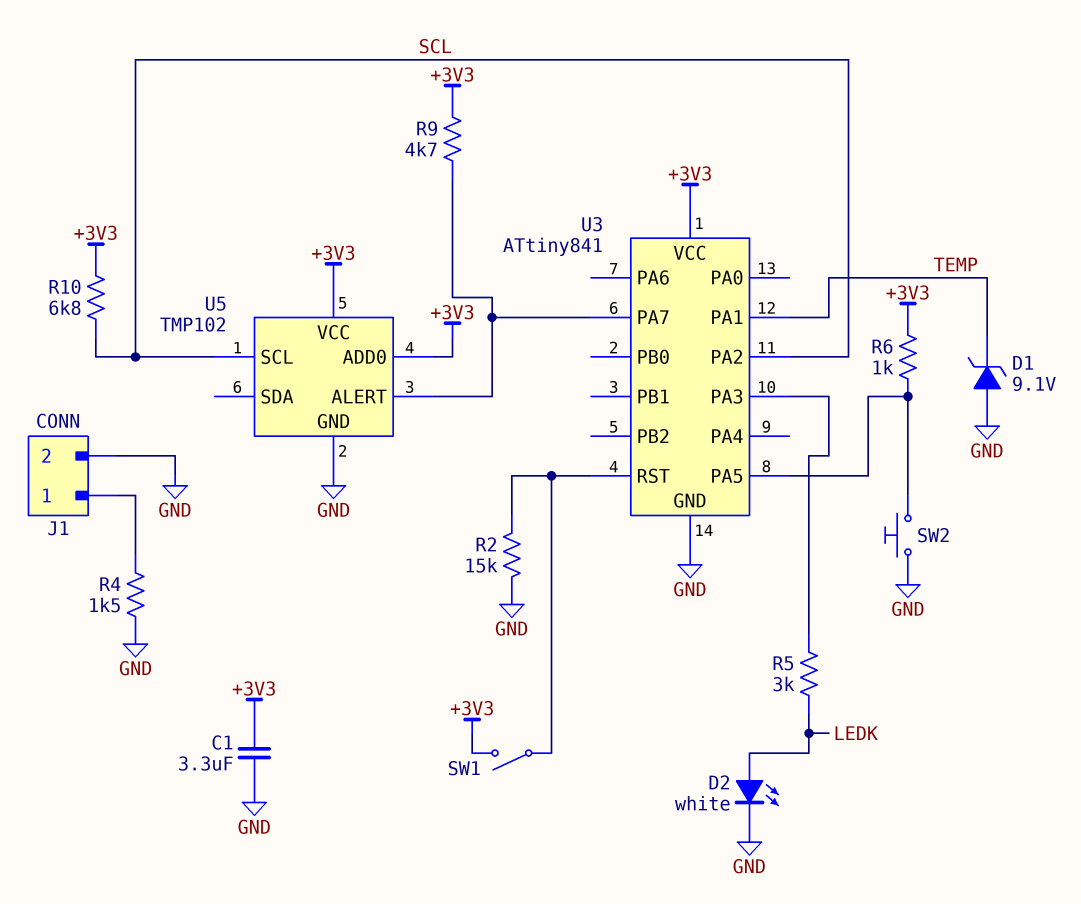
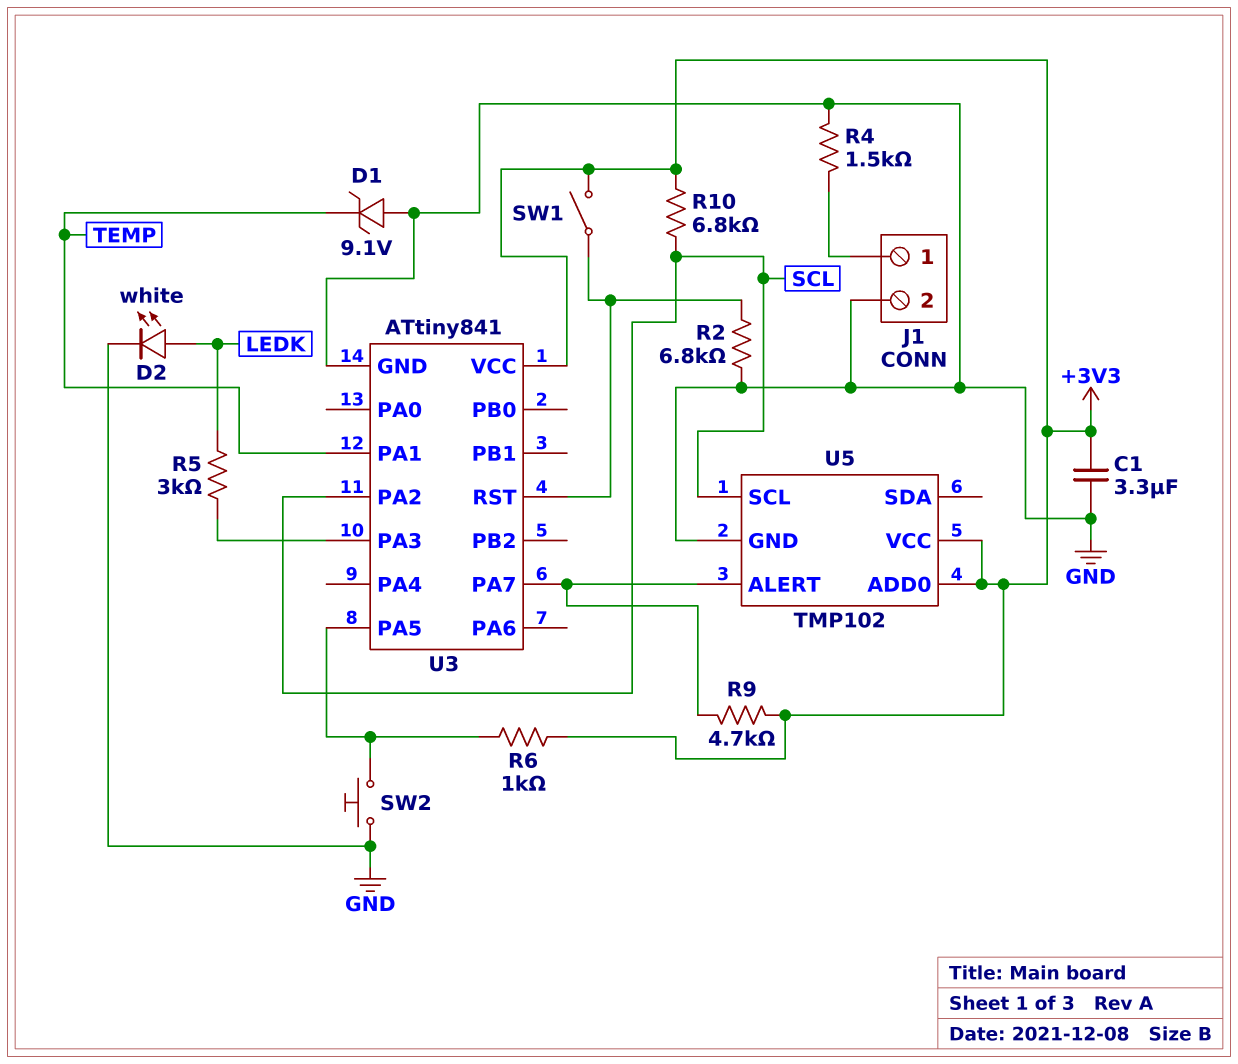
R2: 15k (GND, U3/RST) -> 6.8k (GND, U3/RST)

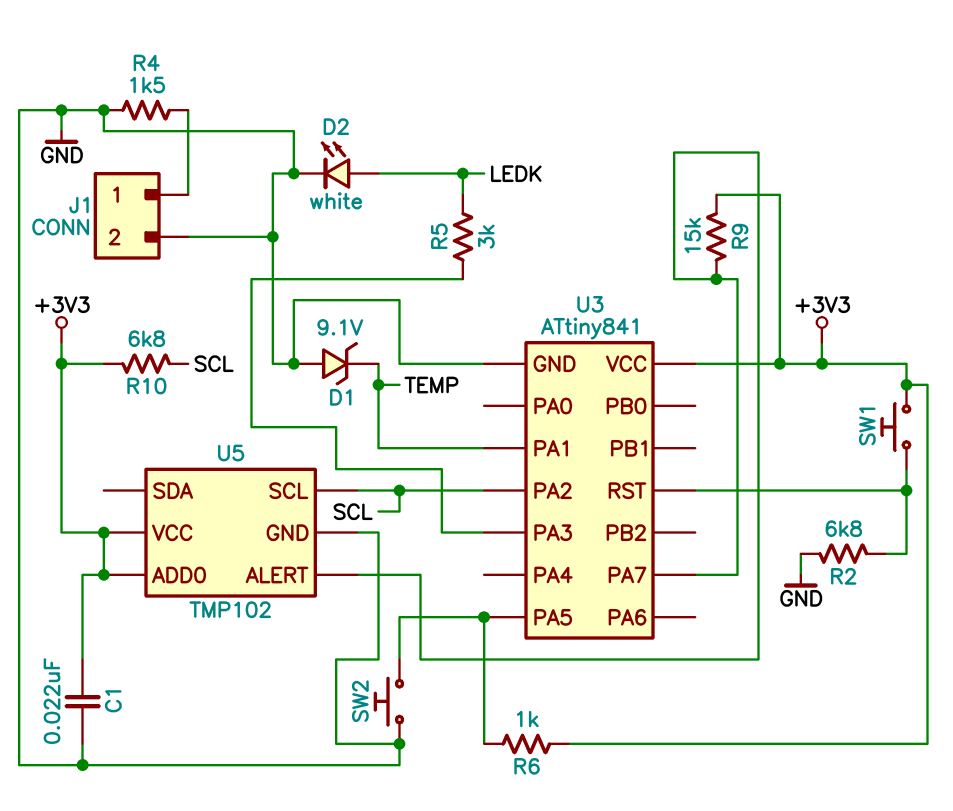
C1: 3.3uF (+3V3, GND) -> 22nF (+3V3, GND)
R9: 4.7k (+3V3, U3/PA7) -> 15k (+3V3, U3/PA7)
SW1: switch (+3V3, U3/RST) -> button (+3V3, U3/RST)

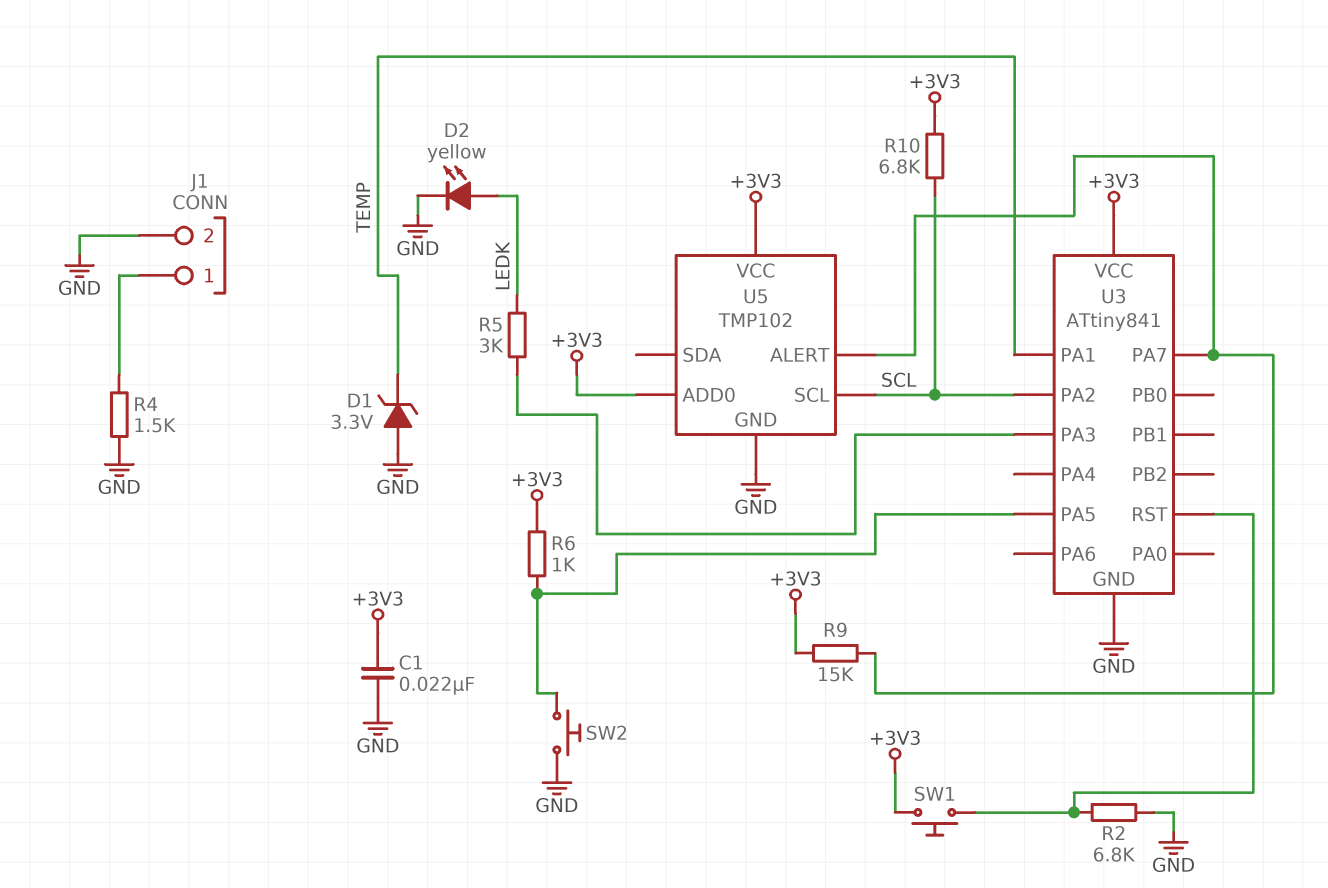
D1: zener 9.1V (A GND, K TEMP) -> zener 3.3V (A GND, K TEMP)
D2: LED white (A LEDK, K GND) -> LED yellow (A LEDK, K GND)

